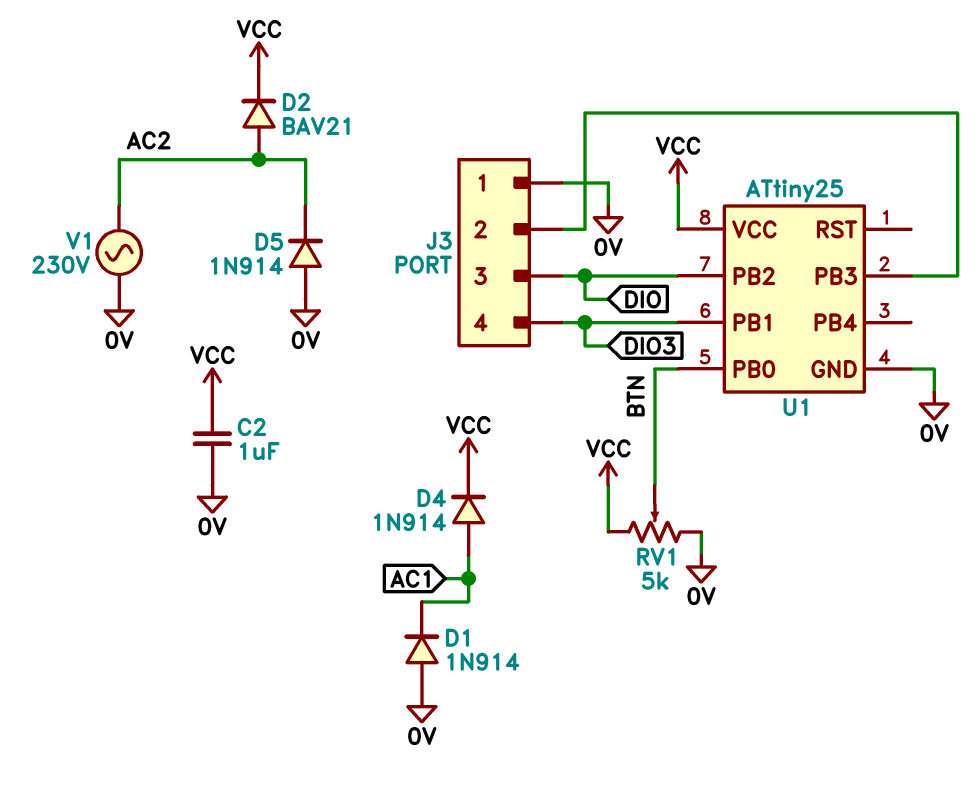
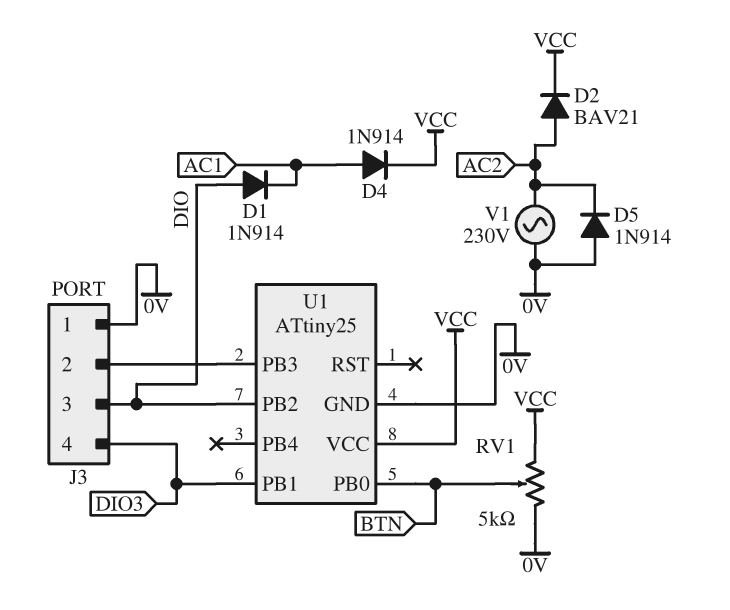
C2: 1uF (0V, VCC) -> none
D1: diode 1N914 (A 0V, K AC1) -> diode 1N914 (A DIO, K AC1)

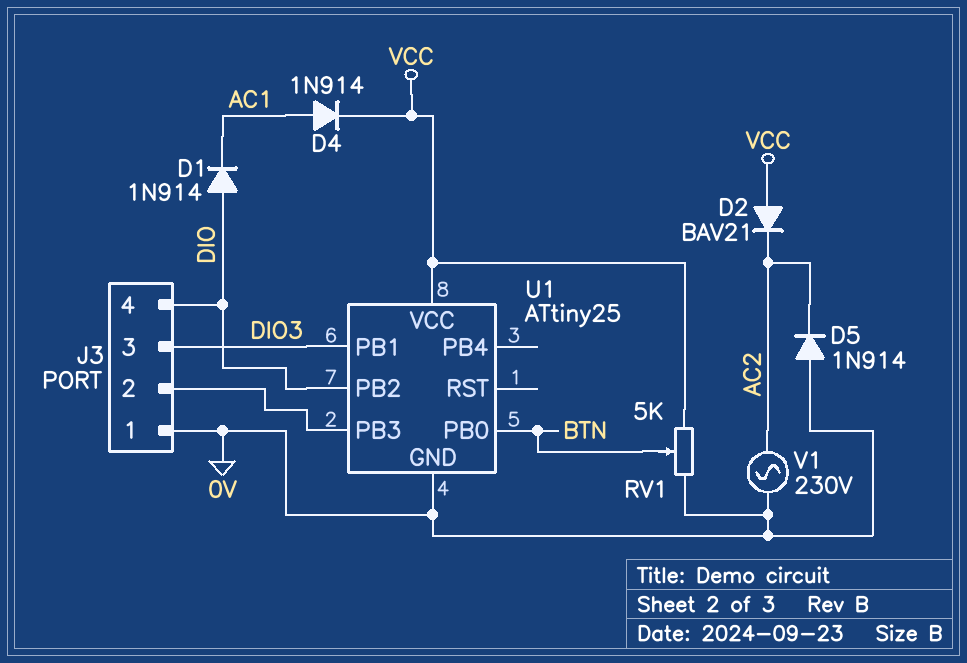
D2: diode BAV21 (A AC2, K VCC) -> diode BAV21 (A VCC, K AC2)
J3 pin 3: DIO -> DIO3
J3 pin 4: DIO3 -> DIO

